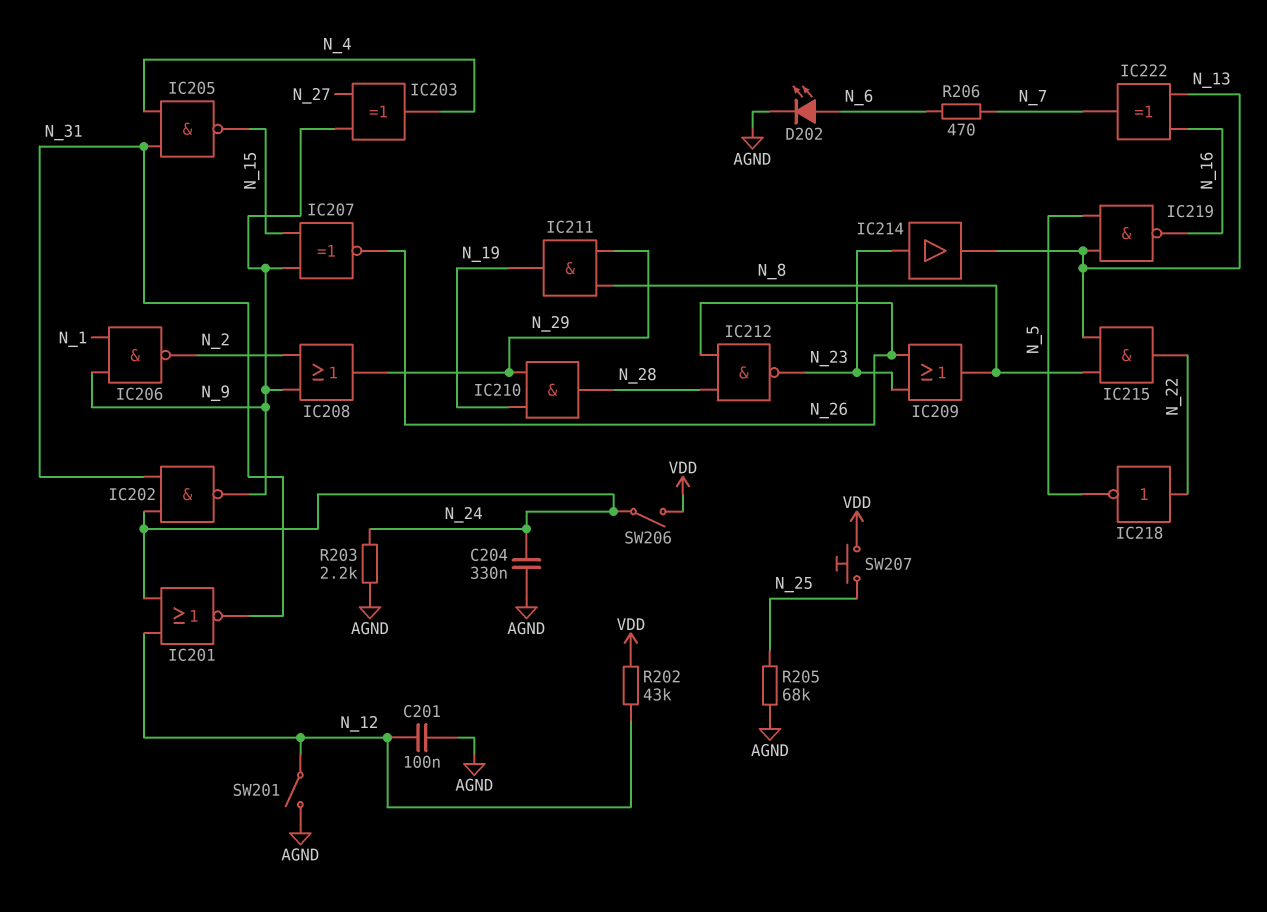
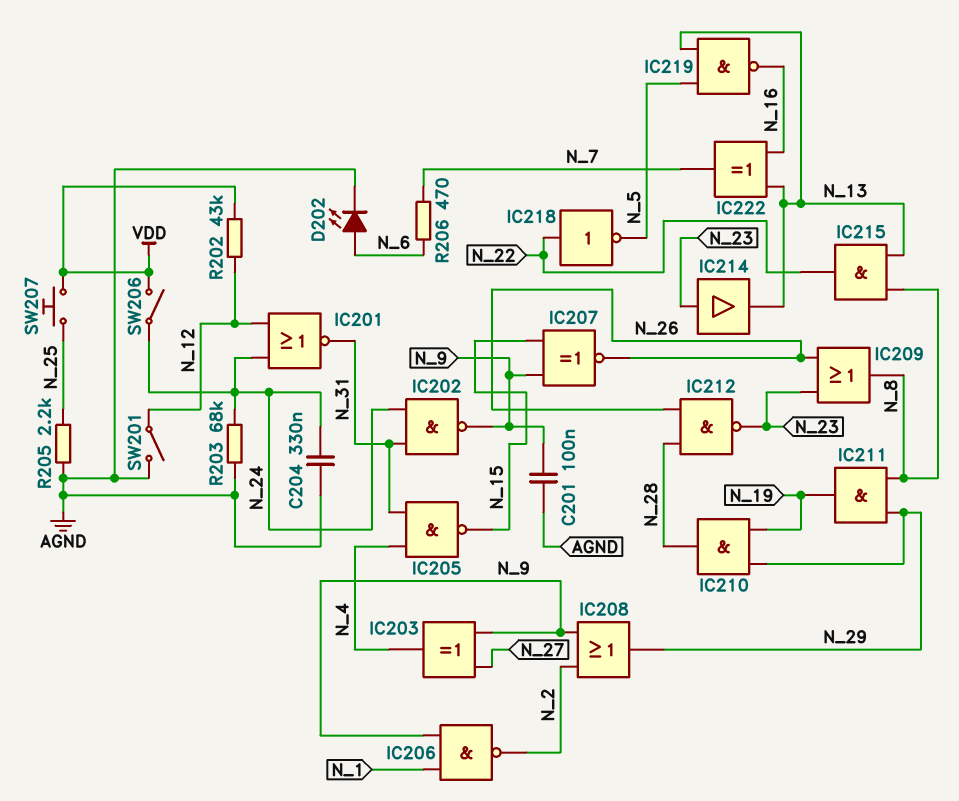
C201: 100nF (AGND, N_12) -> 100nF (AGND, N_9)
R203: 2.2k (AGND, N_24) -> 68k (AGND, N_24)
R205: 68k (AGND, N_25) -> 2.2k (AGND, N_25)

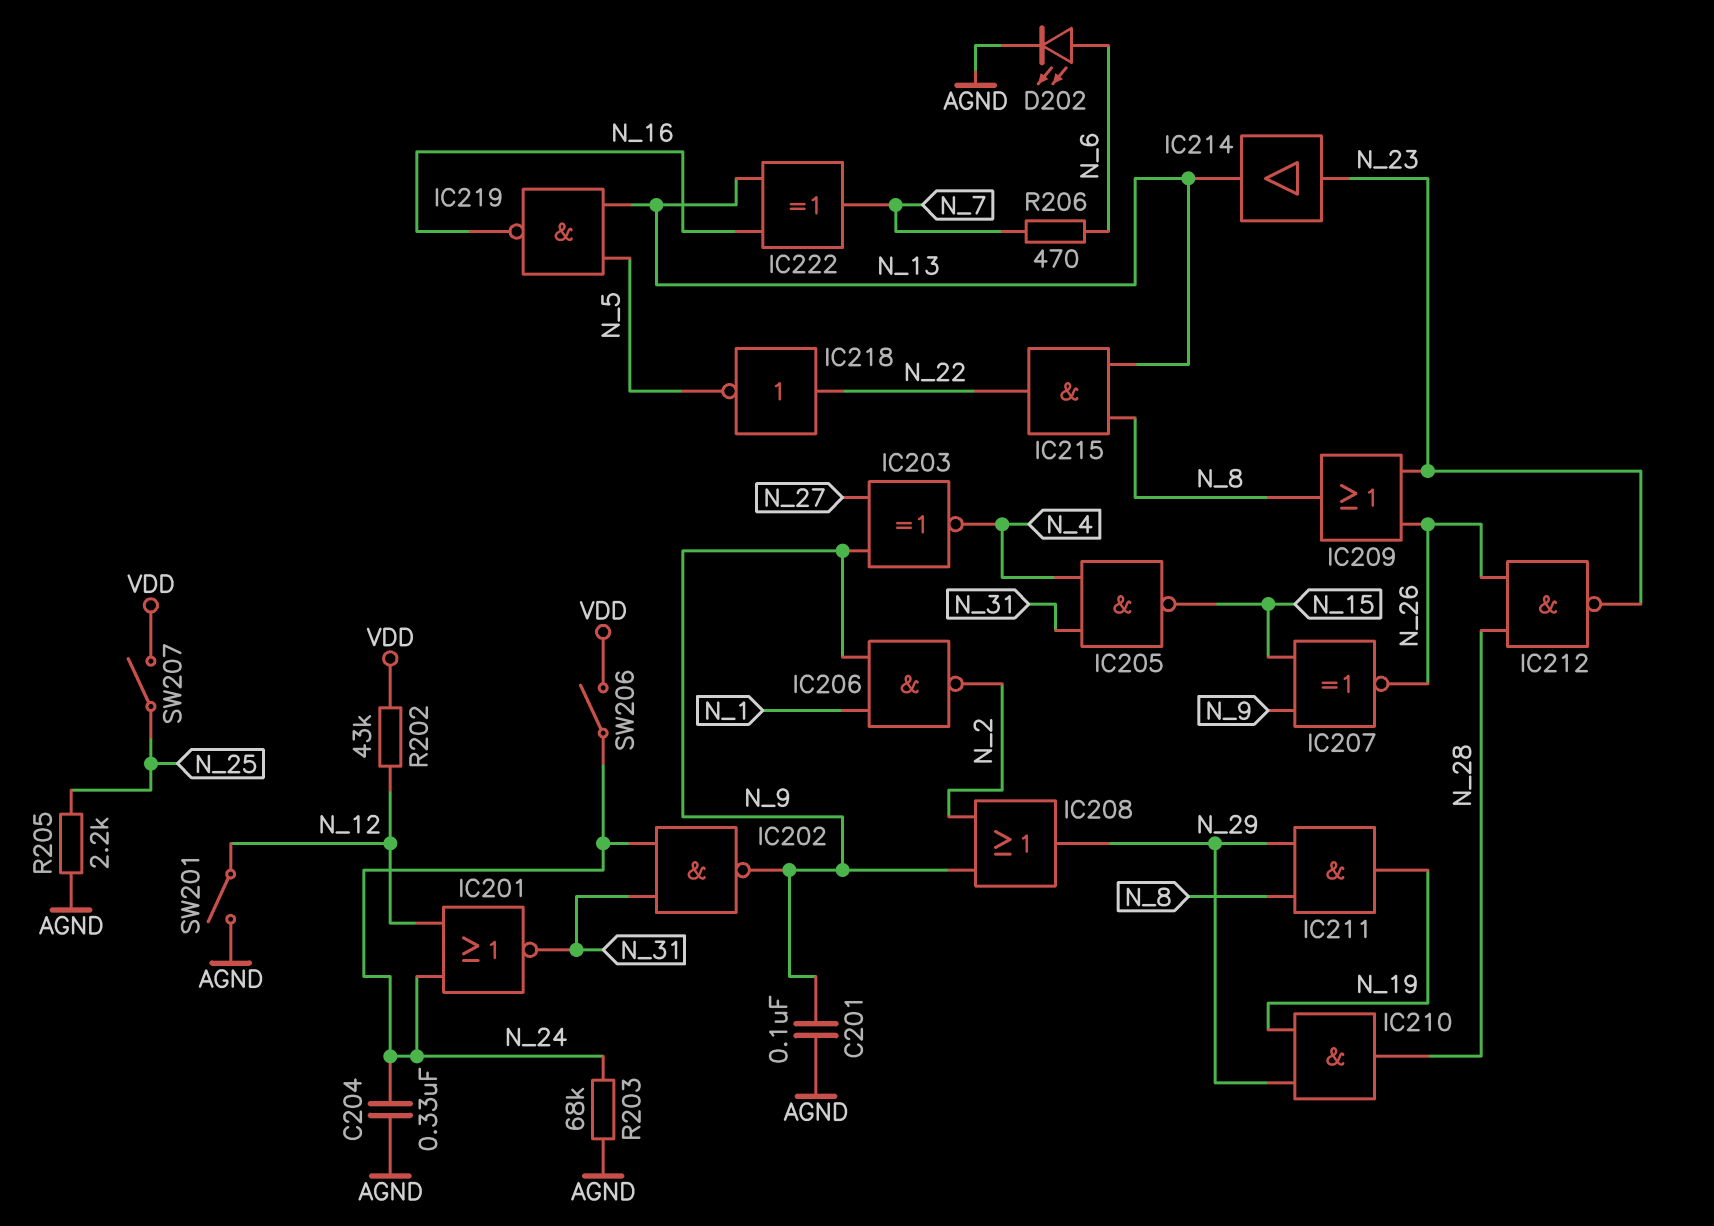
IC203: XOR (in N_9, in N_27, out N_4) -> XNOR (in N_9, in N_27, out N_4)
SW207: button (N_25, VDD) -> switch (N_25, VDD)

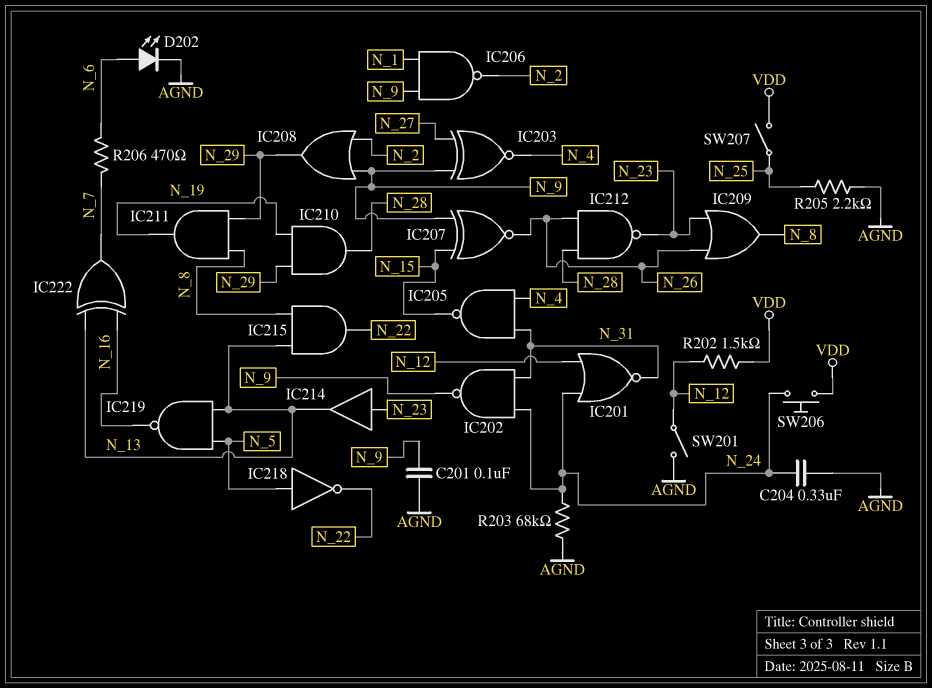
IC218: NOT (in N_22, out N_5) -> NOT (in N_5, out N_22)
R202: 43k (N_12, VDD) -> 1.5k (N_12, VDD)
SW206: switch (N_24, VDD) -> button (N_24, VDD)

